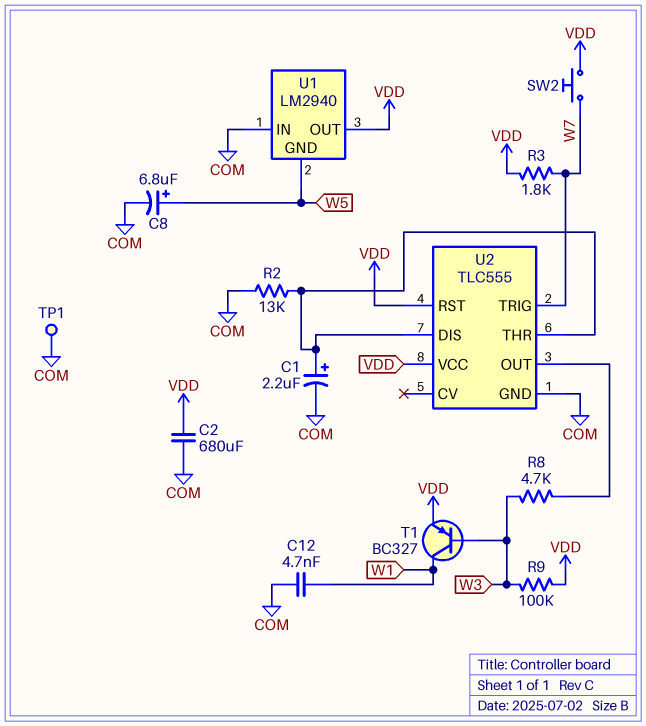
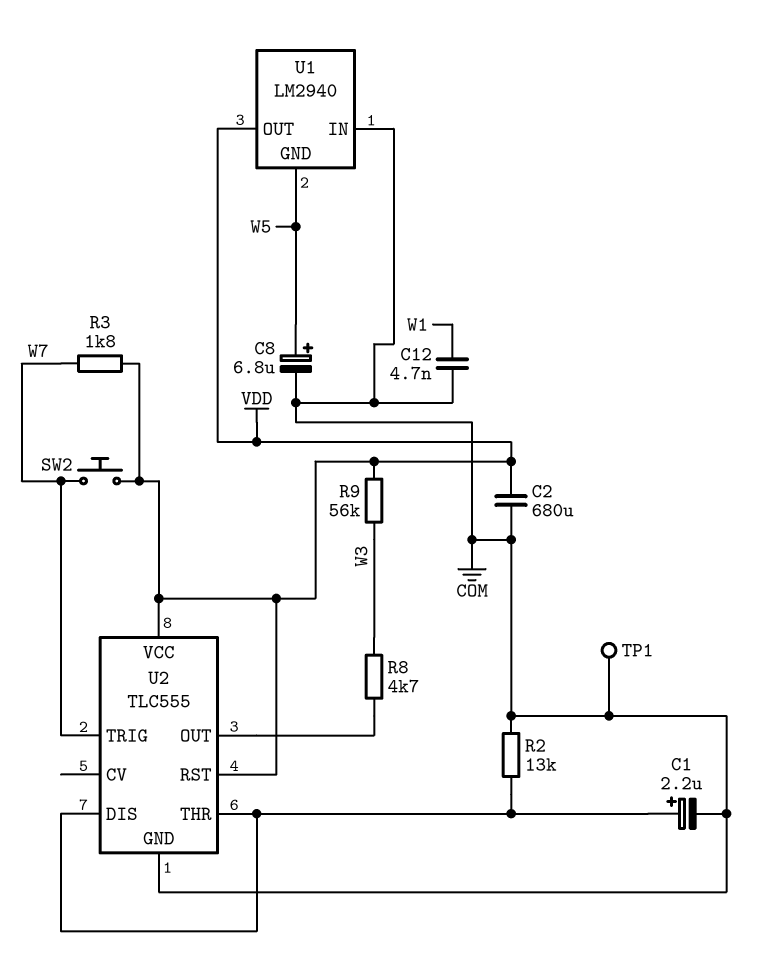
R9: 100k (VDD, W3) -> 56k (VDD, W3)
T1: PNP BC327 (B W3, C W1, E VDD) -> none

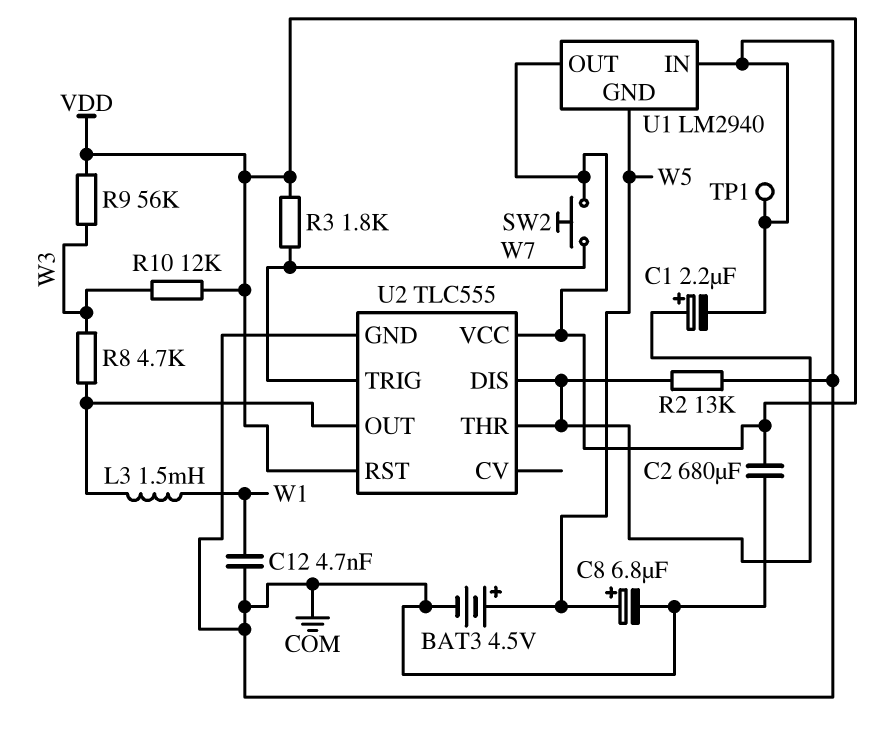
BAT3: none -> 4.5V (plus W5, minus COM)
L3: none -> 1.5mH (U2/OUT, W1)
R10: none -> 12k (VDD, W3)

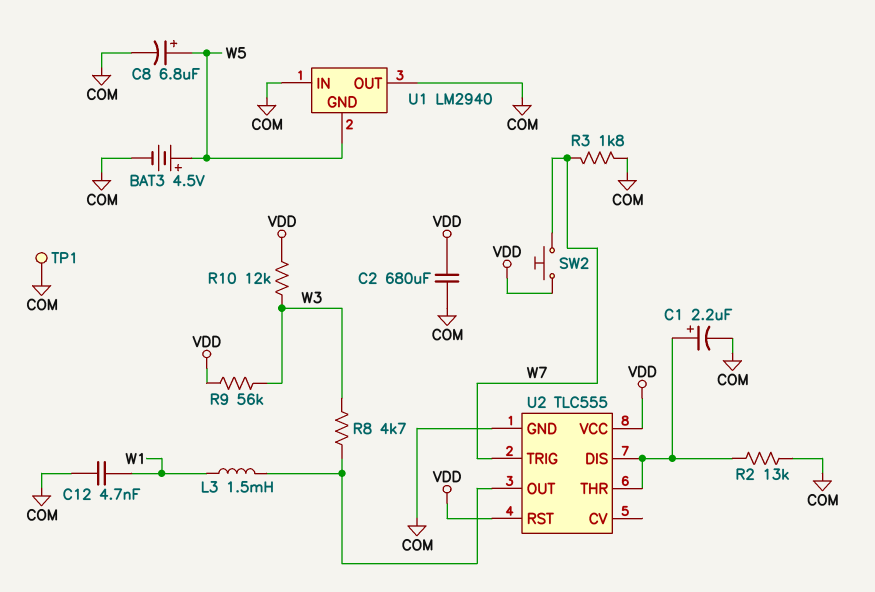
R3: 1.8k (VDD, W7) -> 1.8k (COM, W7)
U1 pin OUT: VDD -> COM

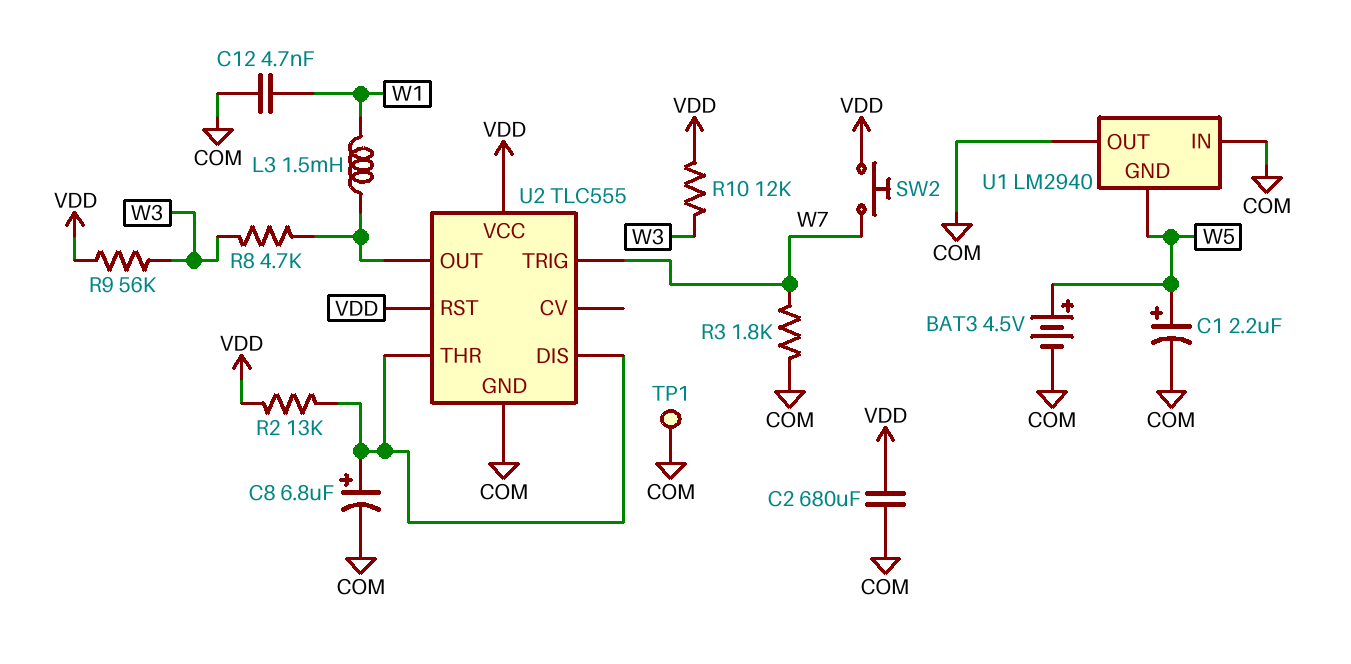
C1: 2.2uF (plus U2/DIS, minus COM) -> 2.2uF (plus W5, minus COM)
C8: 6.8uF (plus W5, minus COM) -> 6.8uF (plus U2/DIS, minus COM)
R2: 13k (COM, U2/DIS) -> 13k (U2/DIS, VDD)

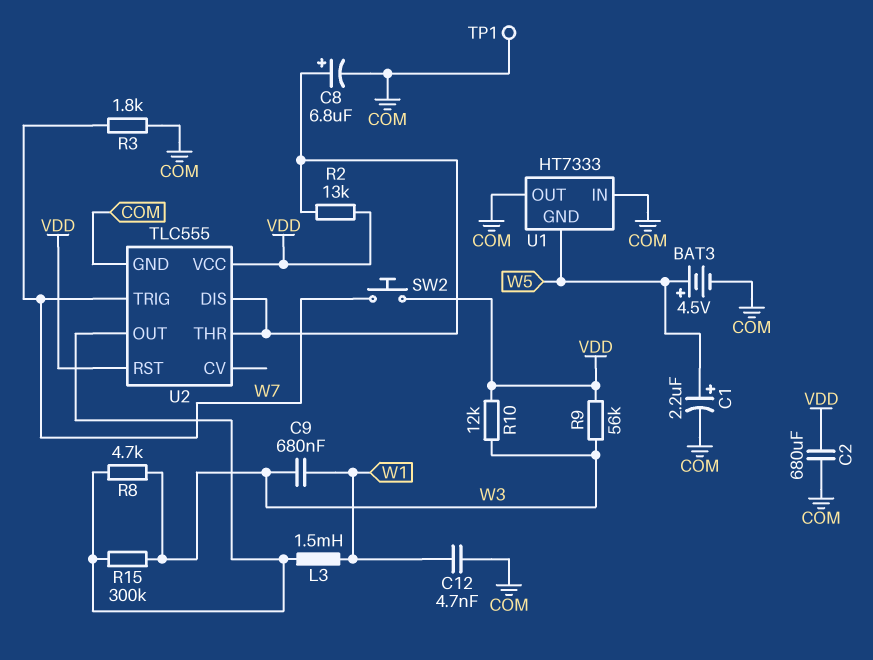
C9: none -> 680nF (W1, W3)
R15: none -> 300k (U2/OUT, W3)
U1: LM2940 -> HT7333

